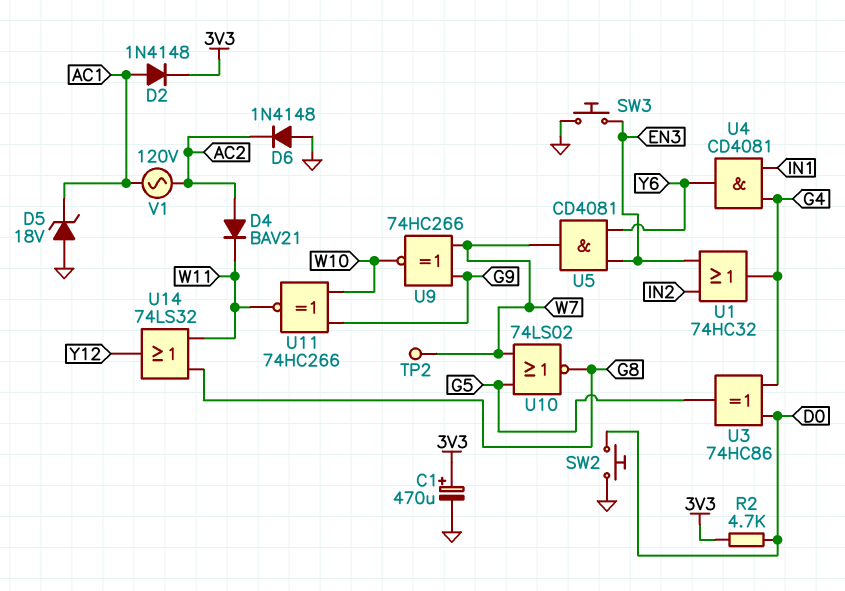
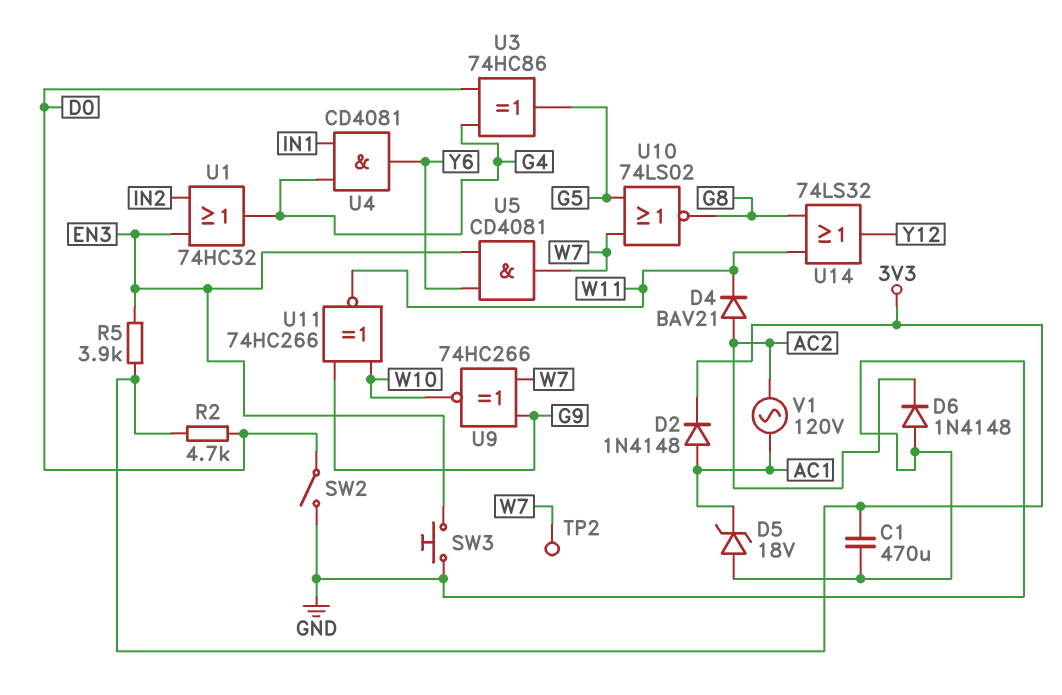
C1: 470uF (plus 3V3, minus GND) -> 470uF (3V3, GND)
R5: none -> 3.9k (3V3, EN3)
SW2: button (D0, GND) -> switch (D0, GND)

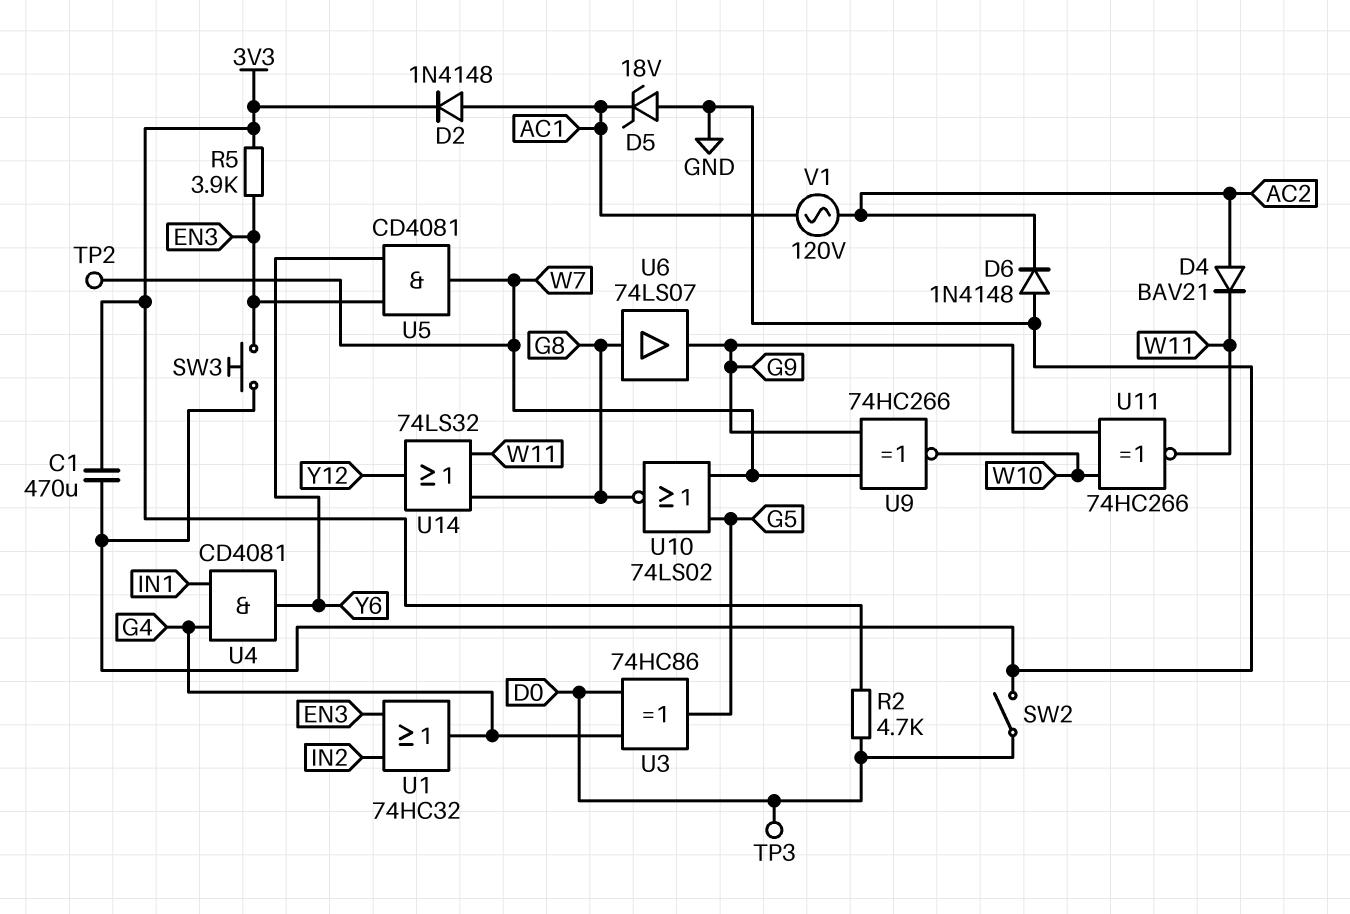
TP3: none -> test point (D0)
U6: none -> buffer 74LS07 (in G8, out G9)

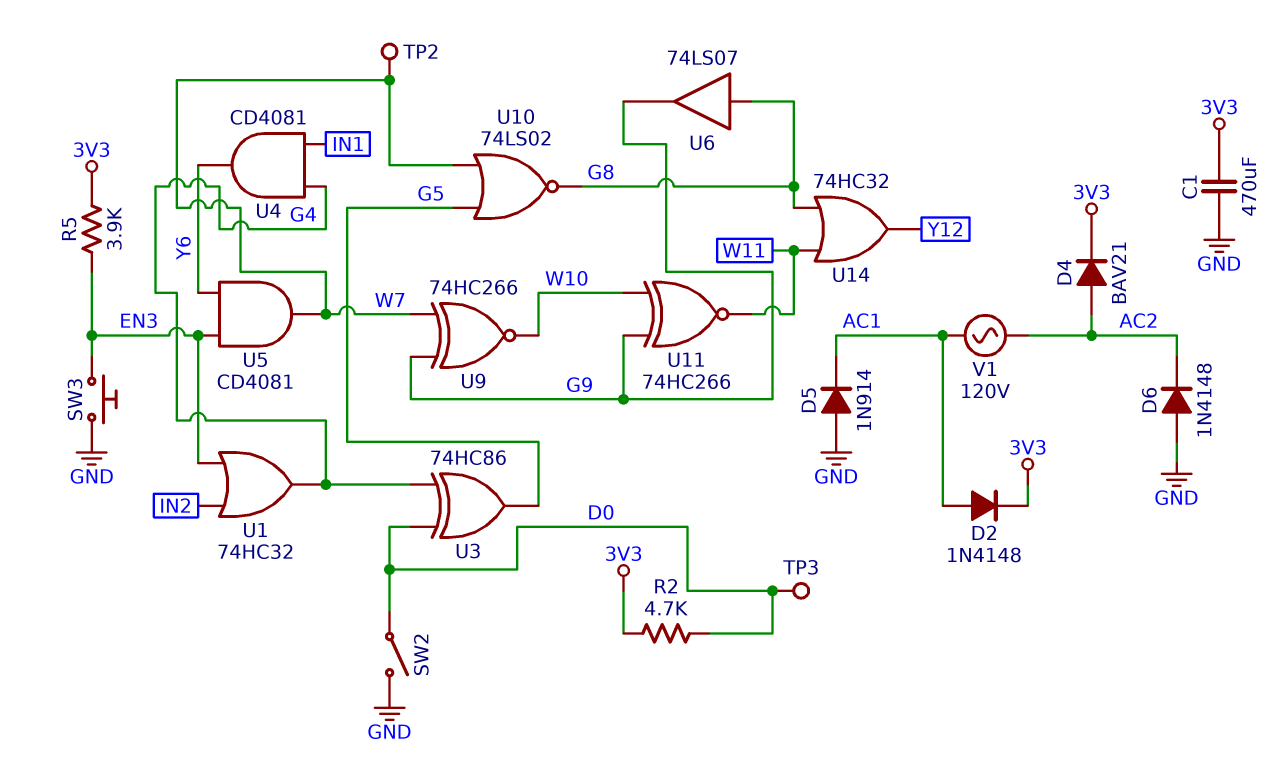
D4: diode BAV21 (A AC2, K W11) -> diode BAV21 (A AC2, K 3V3)
D5: zener 18V (A GND, K AC1) -> diode 1N914 (A GND, K AC1)
U14: OR 74LS32 (in G8, in W11, out Y12) -> OR 74HC32 (in G8, in W11, out Y12)

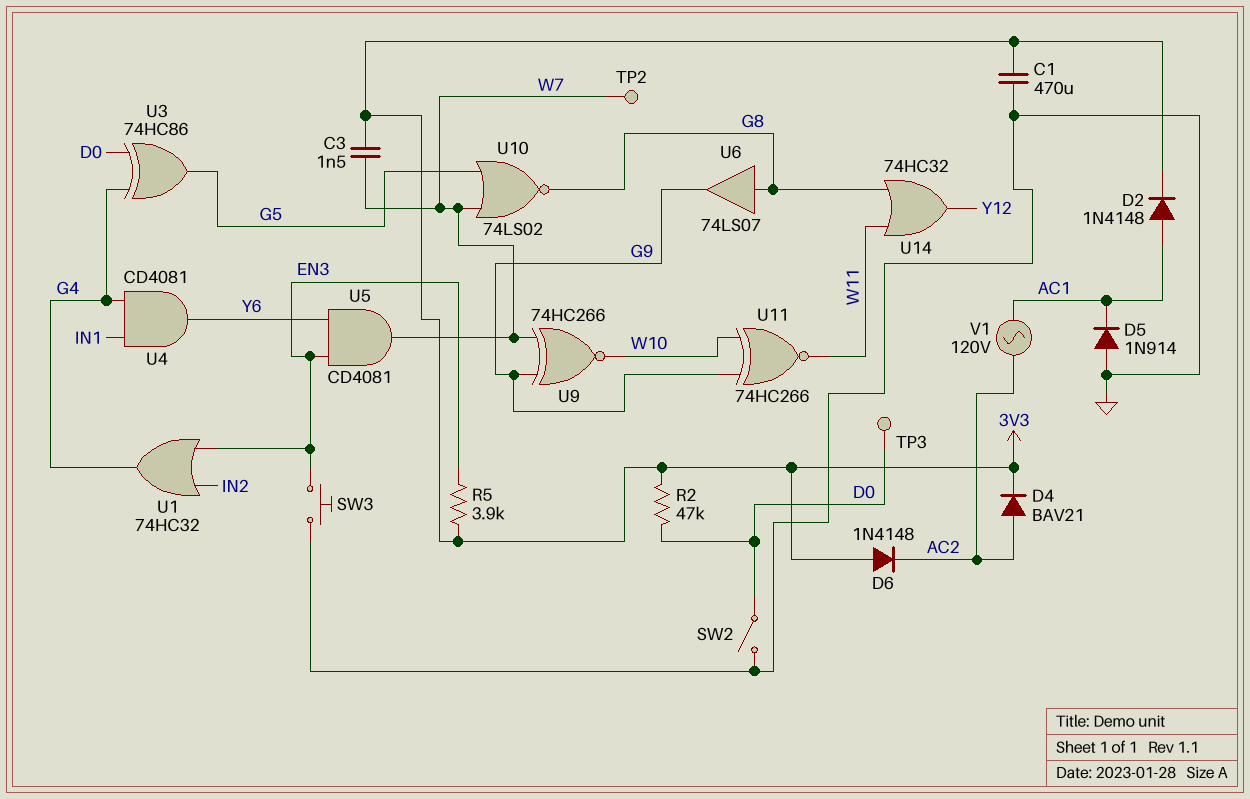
C3: none -> 1.5nF (3V3, W7)
D6: diode 1N4148 (A GND, K AC2) -> diode 1N4148 (A 3V3, K AC2)
R2: 4.7k (3V3, D0) -> 47k (3V3, D0)

